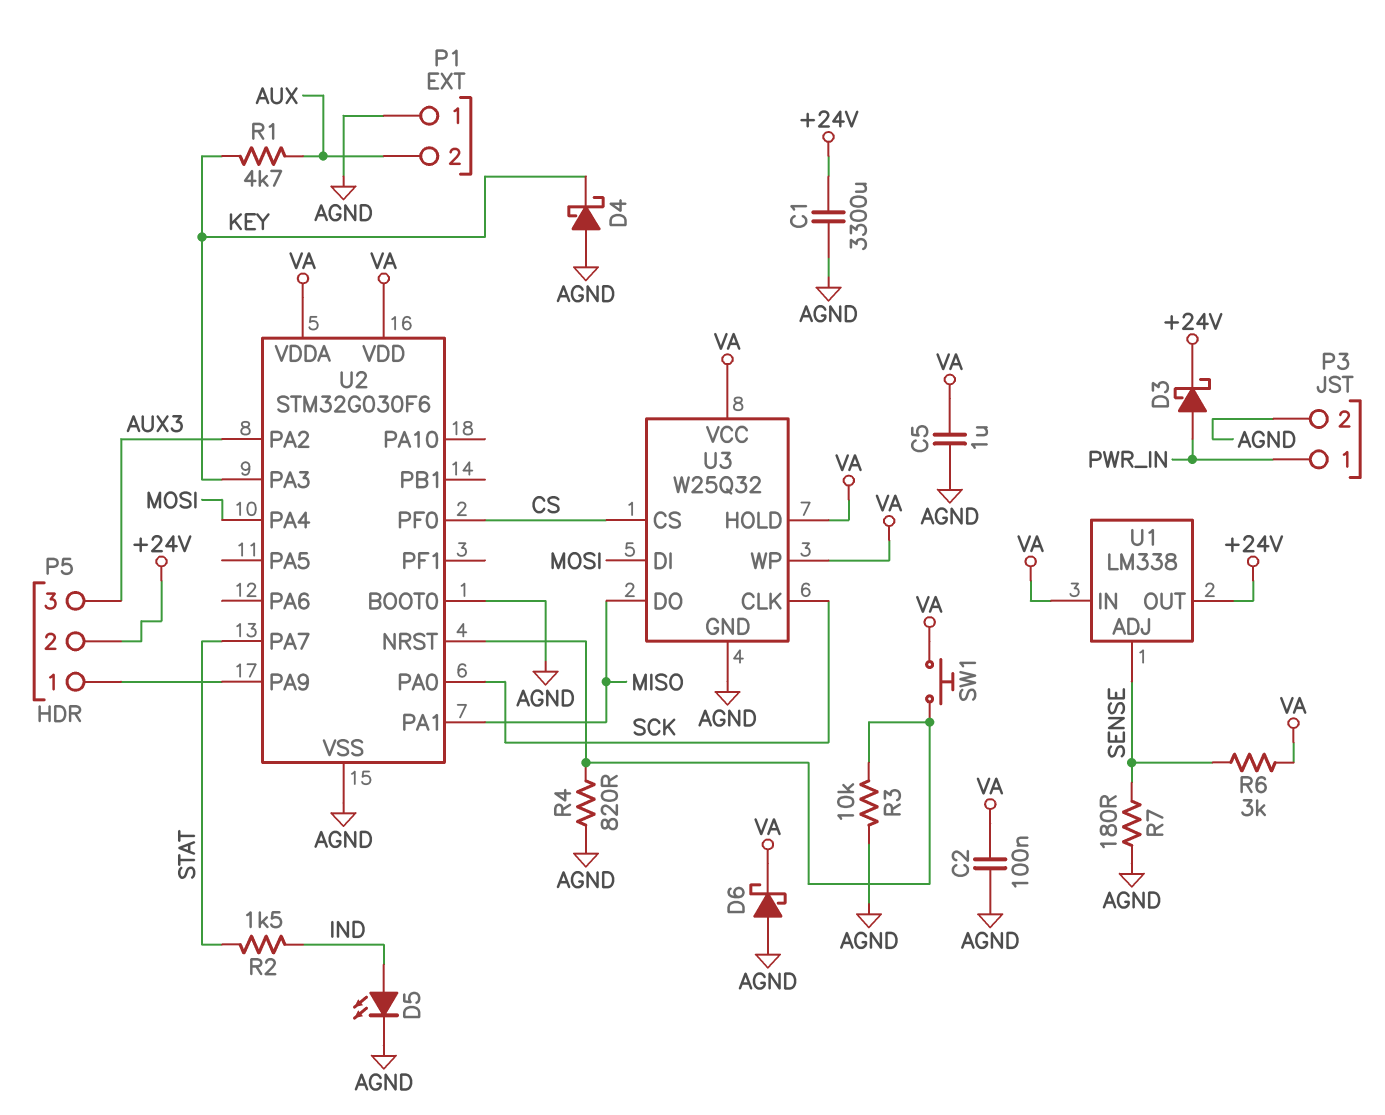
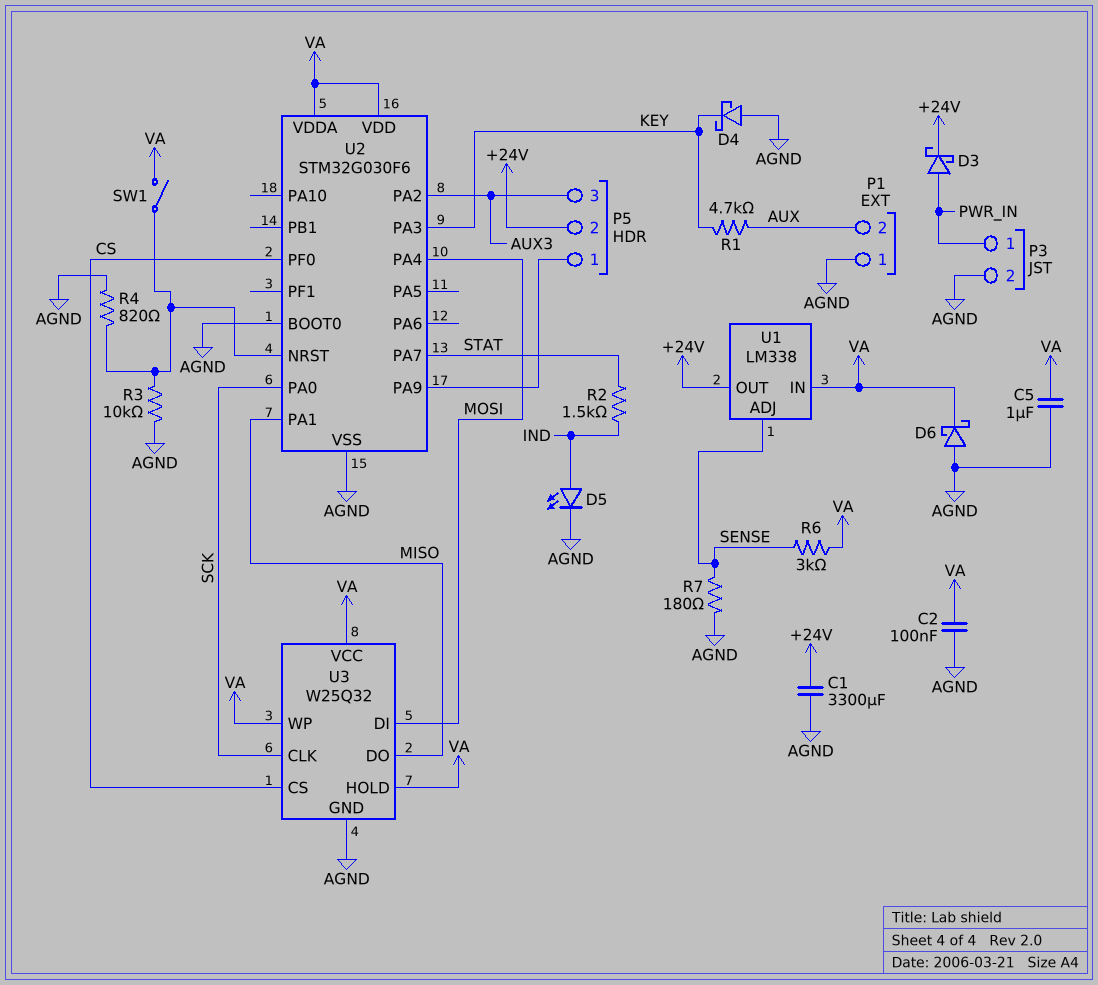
SW1: button (U2/NRST, VA) -> switch (U2/NRST, VA)

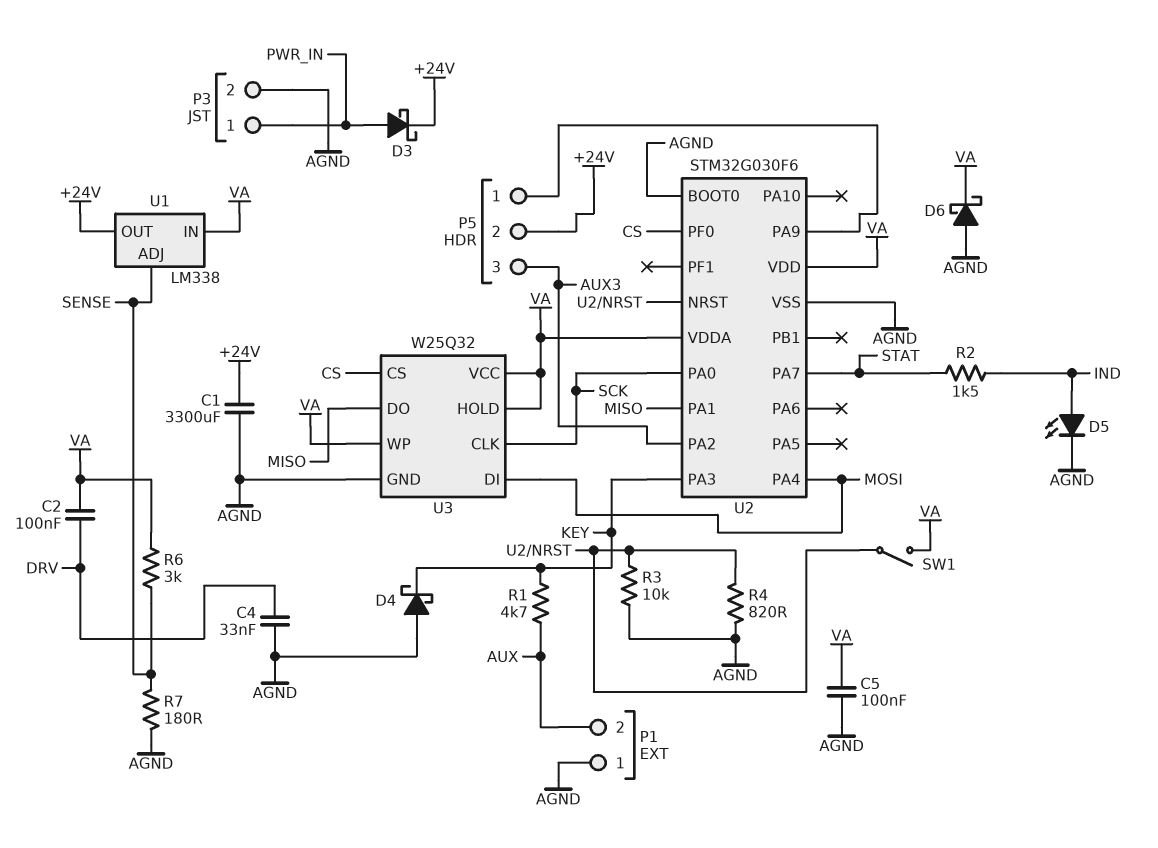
C2: 100nF (AGND, VA) -> 100nF (DRV, VA)
C4: none -> 33nF (AGND, DRV)
C5: 1uF (AGND, VA) -> 100nF (AGND, VA)

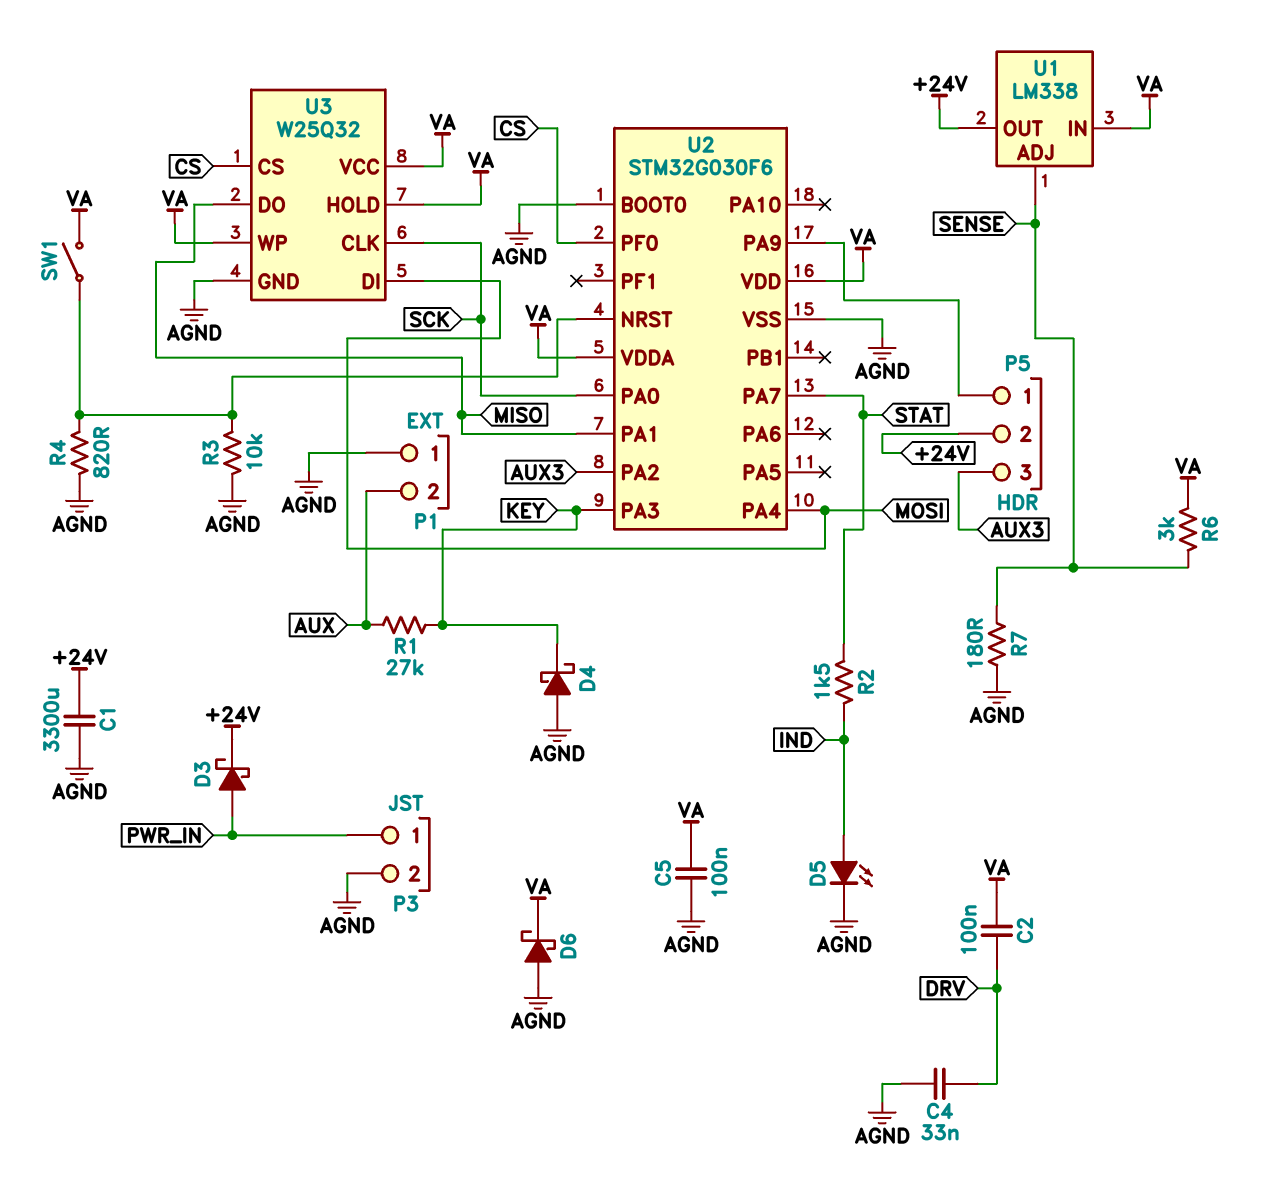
R1: 4.7k (AUX, KEY) -> 27k (AUX, KEY)

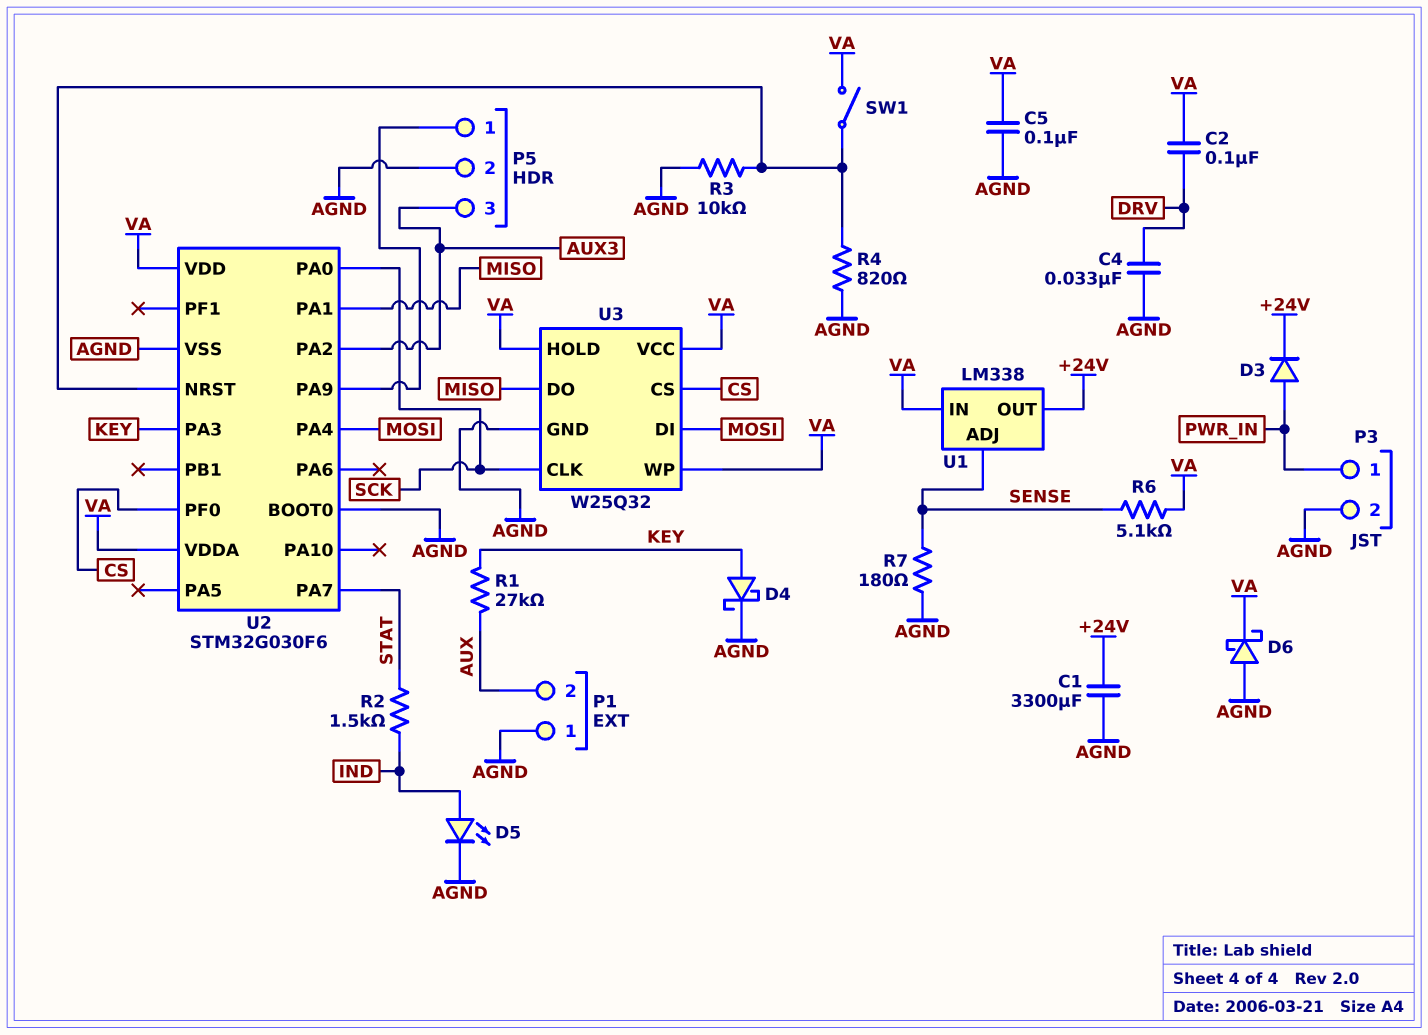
D3: schottky (A PWR_IN, K +24V) -> diode (A PWR_IN, K +24V)
D4: schottky (A AGND, K KEY) -> schottky (A KEY, K AGND)
P5 pin 2: +24V -> AGND
R6: 3k (SENSE, VA) -> 5.1k (SENSE, VA)

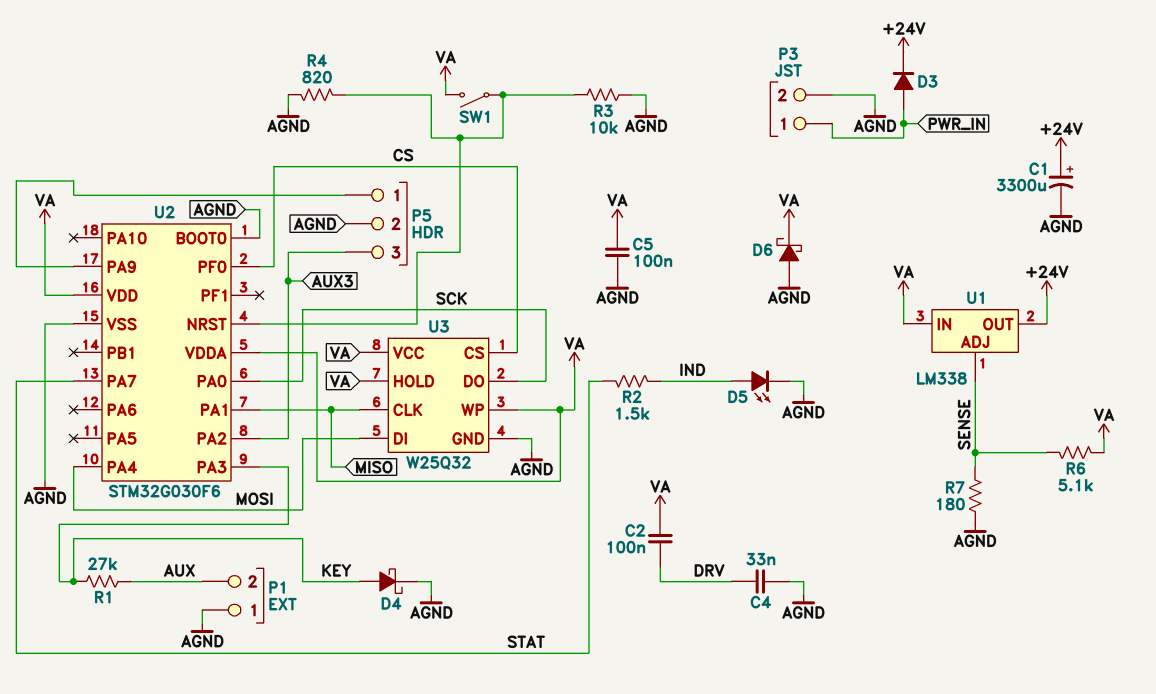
C1: 3300uF (+24V, AGND) -> 3300uF (plus +24V, minus AGND)
U3 pin CLK: SCK -> MISO
U3 pin DO: MISO -> SCK

